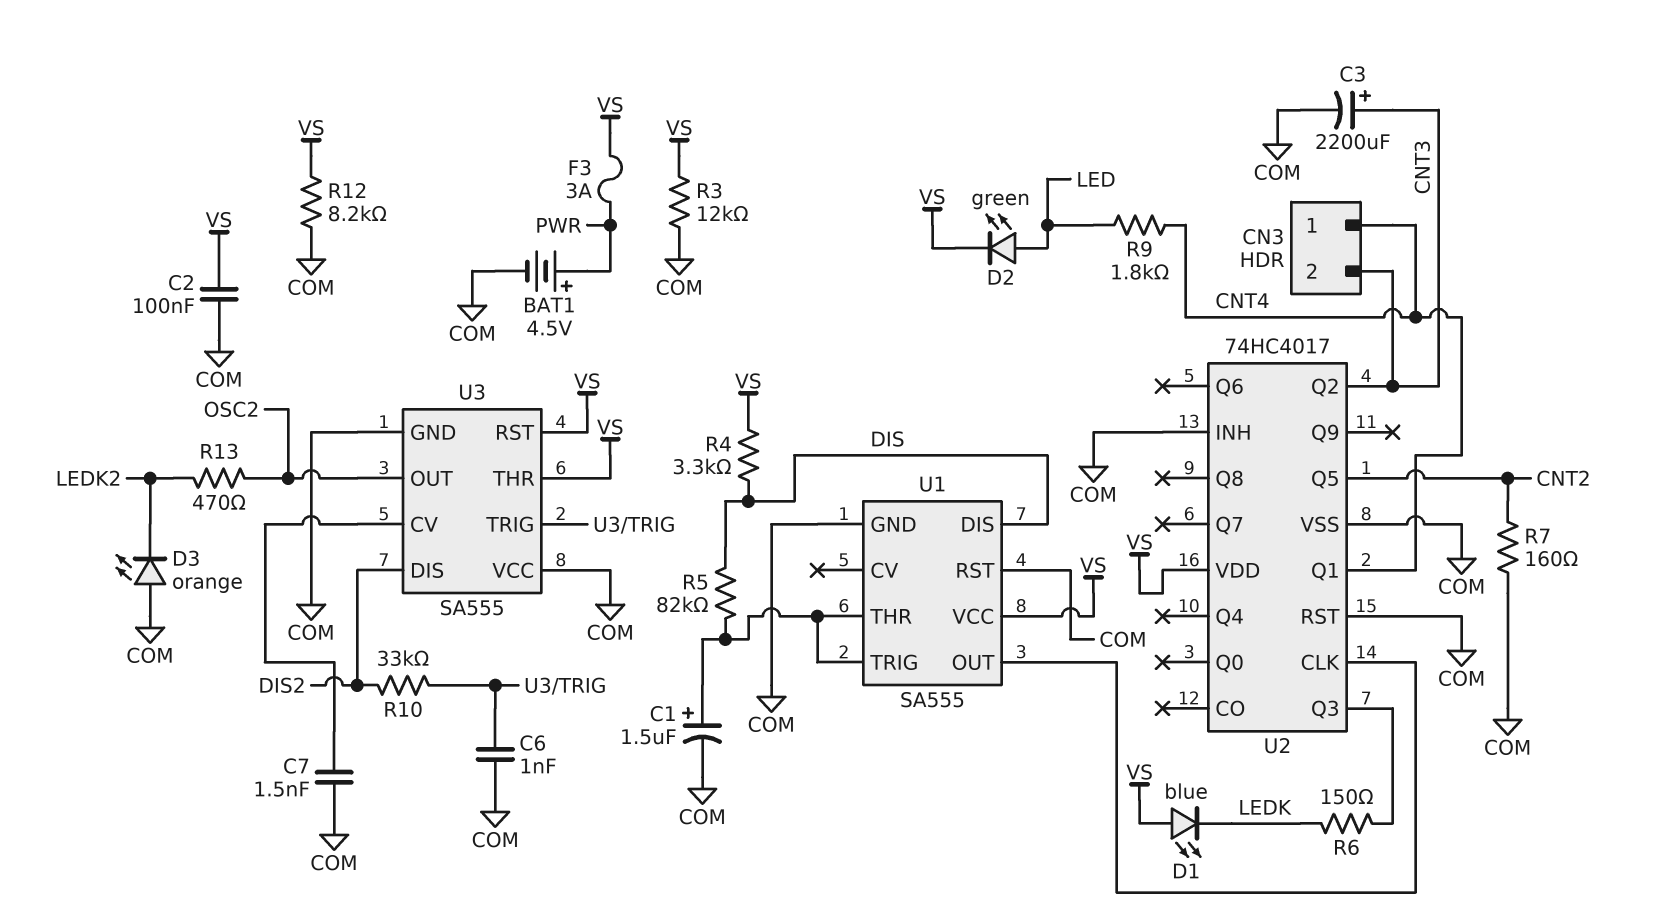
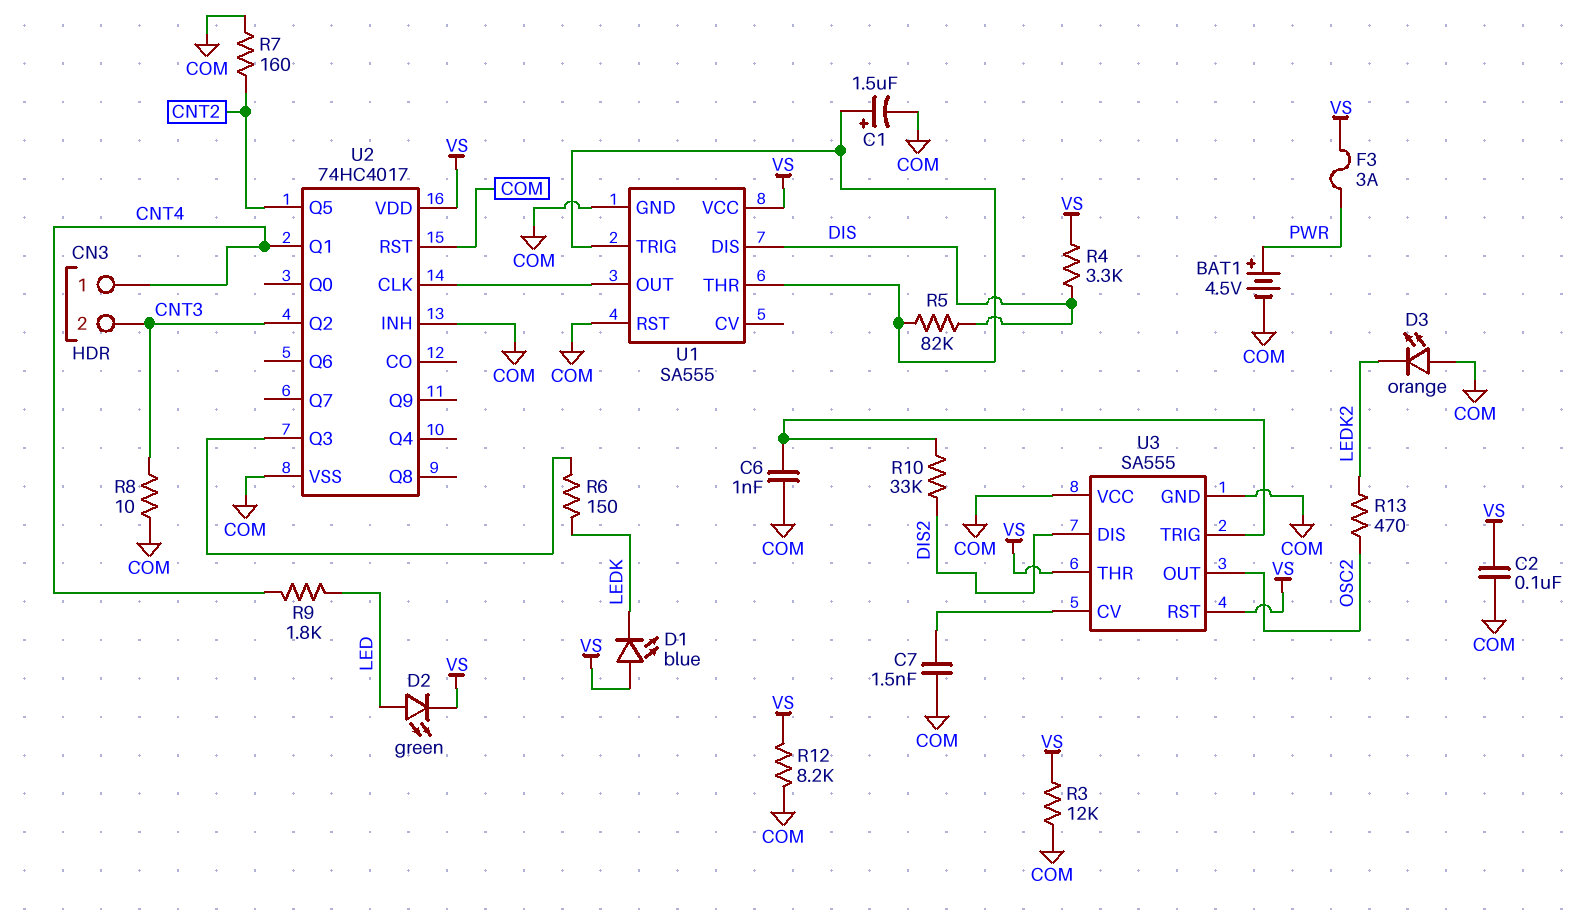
C3: 2200uF (plus CNT3, minus COM) -> none
R8: none -> 10 (CNT3, COM)

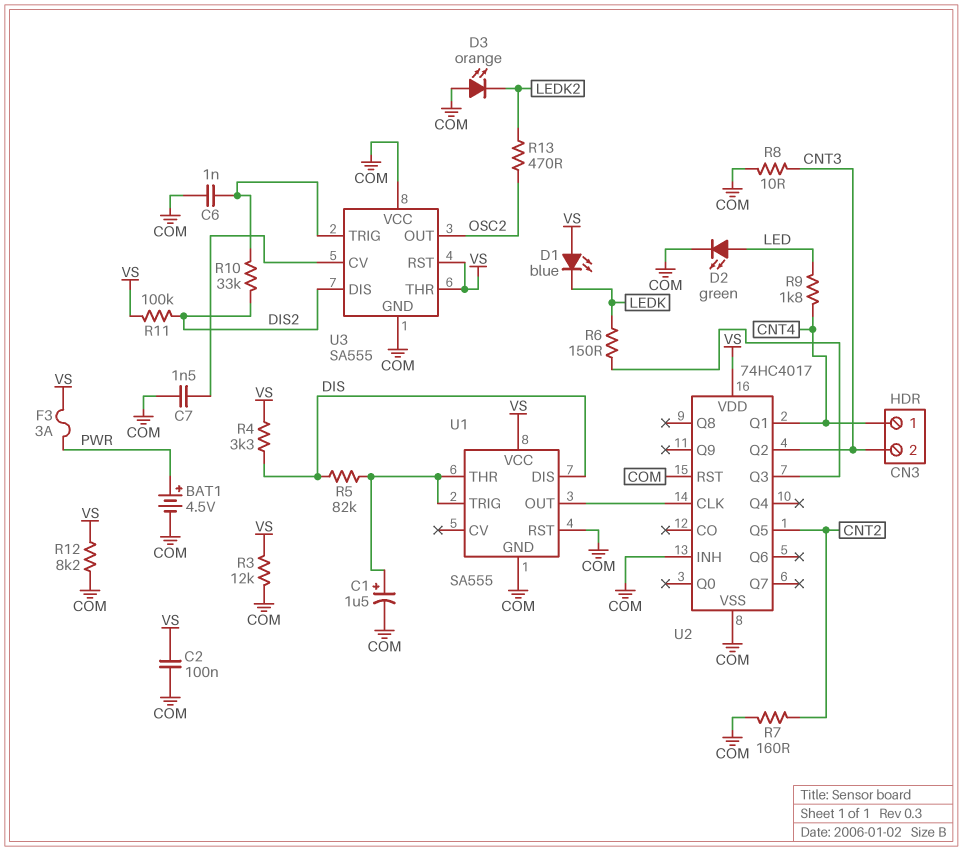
D2: LED green (A LED, K VS) -> LED green (A LED, K COM)
R11: none -> 100k (DIS2, VS)

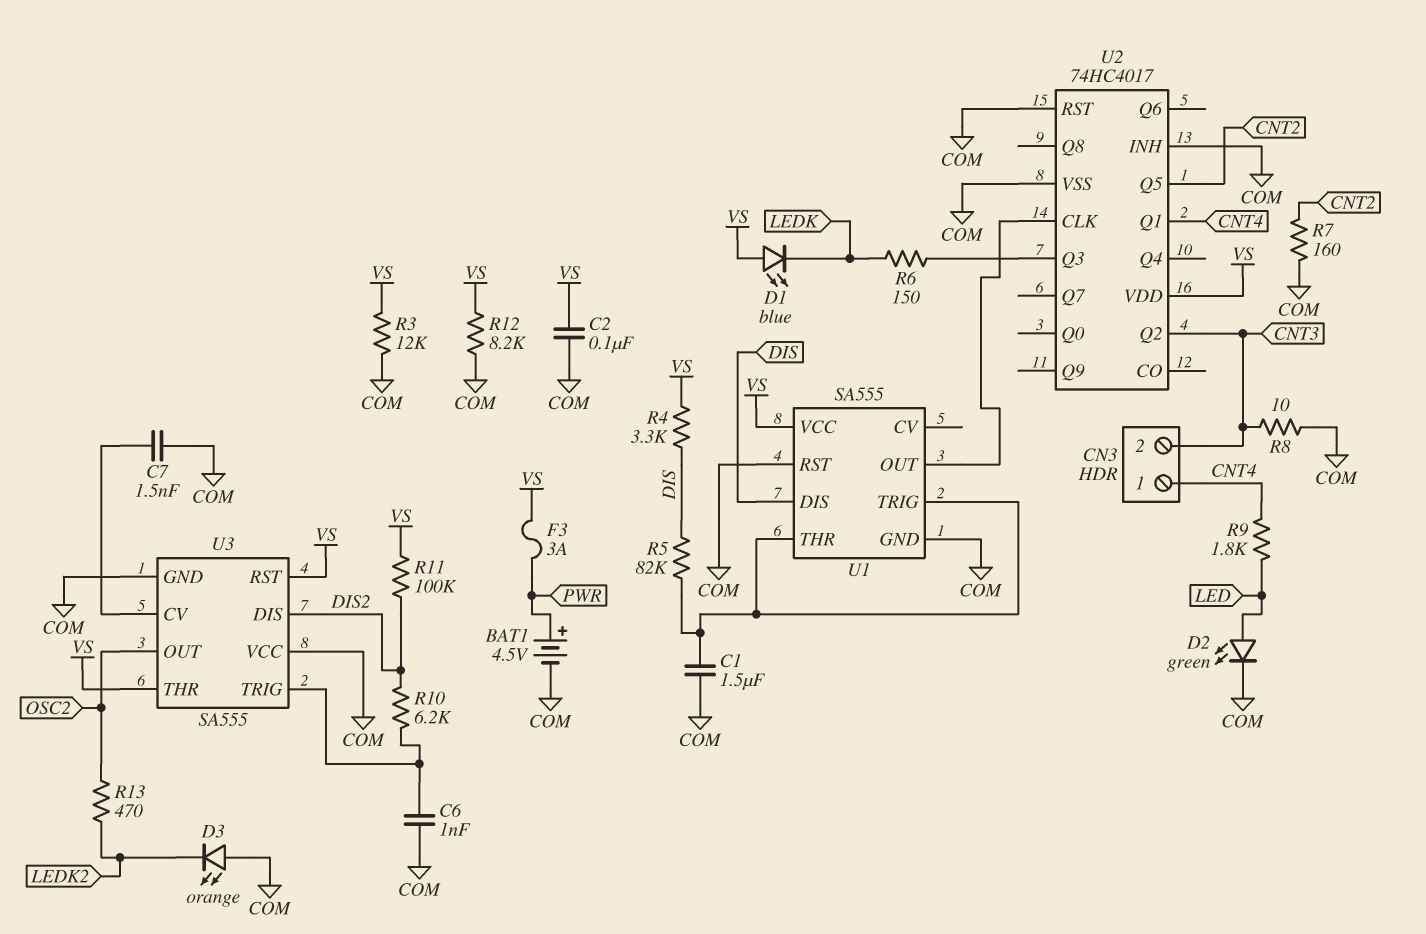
C1: 1.5uF (plus U1/THR, minus COM) -> 1.5uF (COM, U1/THR)
R10: 33k (DIS2, U3/TRIG) -> 6.2k (DIS2, U3/TRIG)

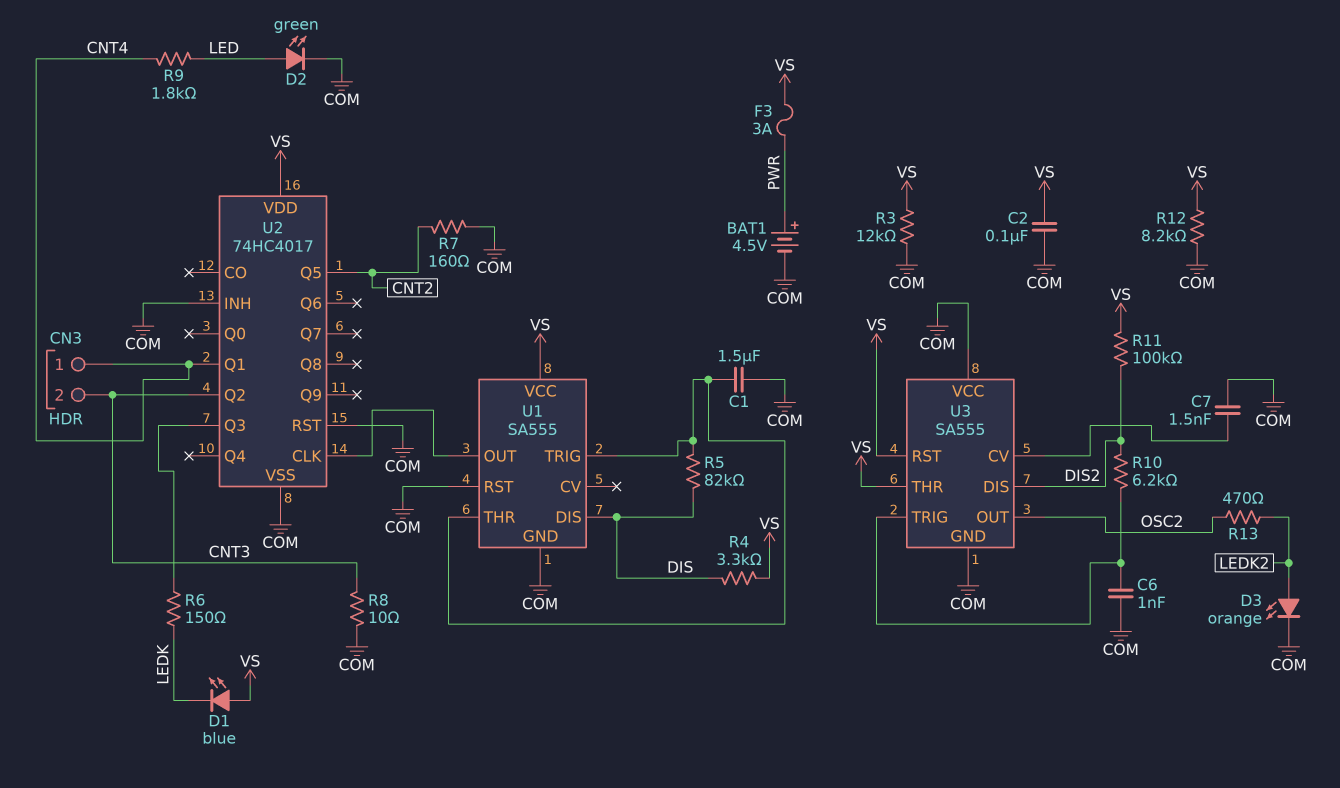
D3: LED orange (A COM, K LEDK2) -> LED orange (A LEDK2, K COM)

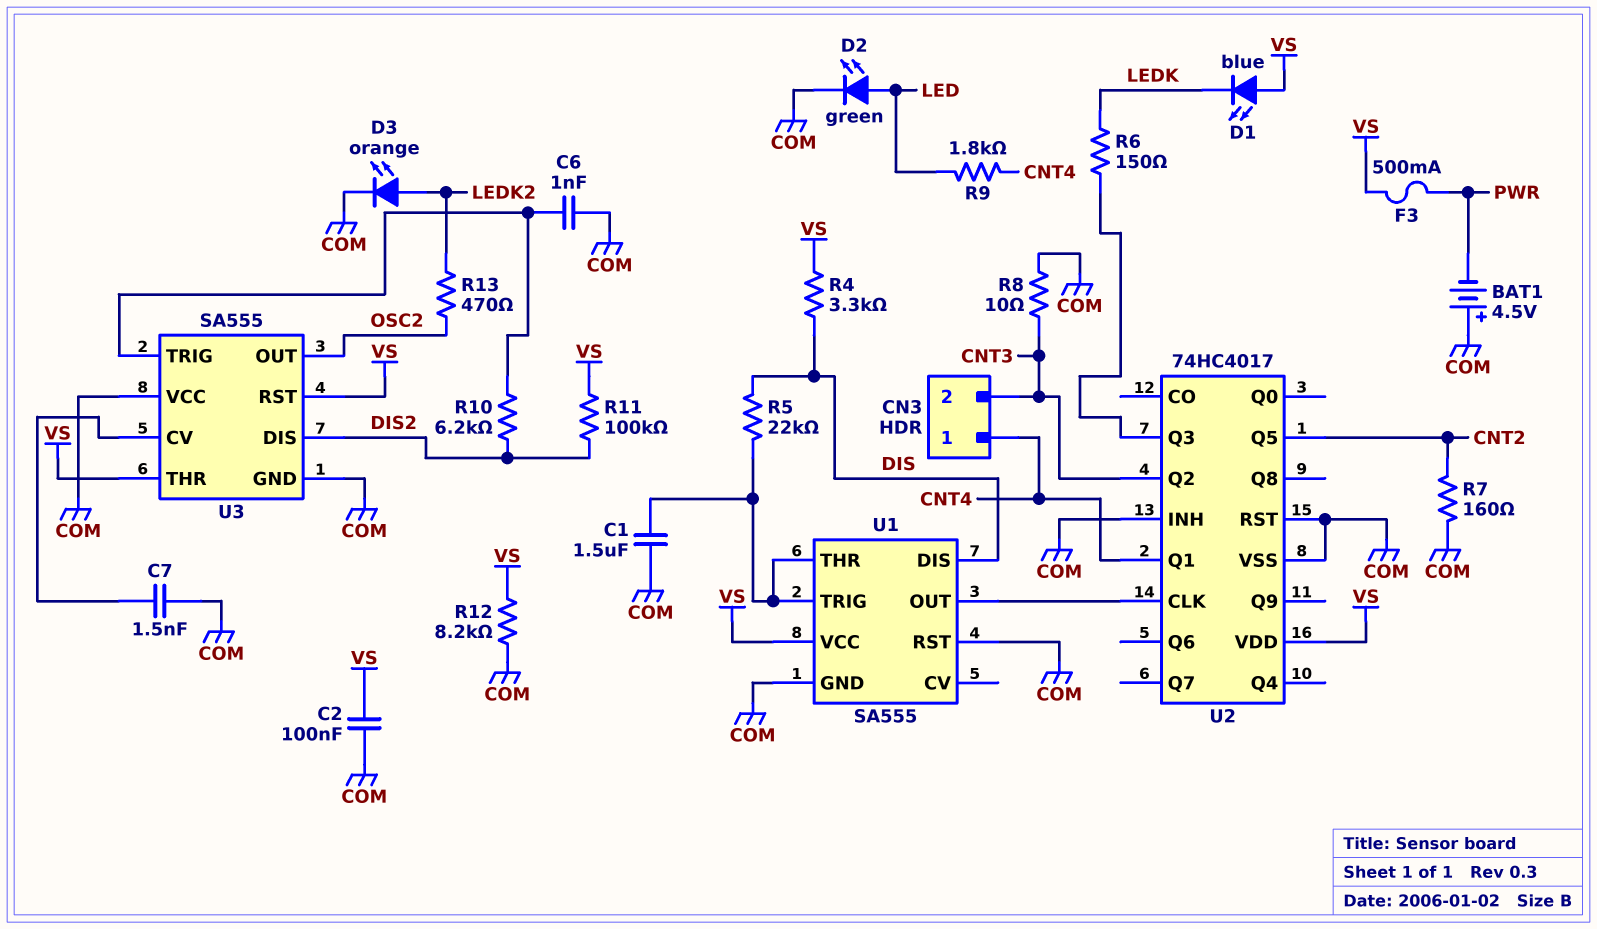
BAT1: 4.5V (plus PWR, minus COM) -> 4.5V (plus COM, minus PWR)
F3: 3A (PWR, VS) -> 500mA (PWR, VS)
R3: 12k (COM, VS) -> none
R5: 82k (DIS, U1/THR) -> 22k (DIS, U1/THR)

